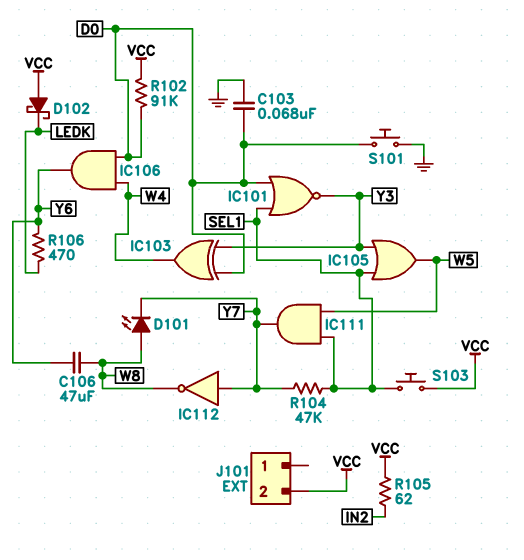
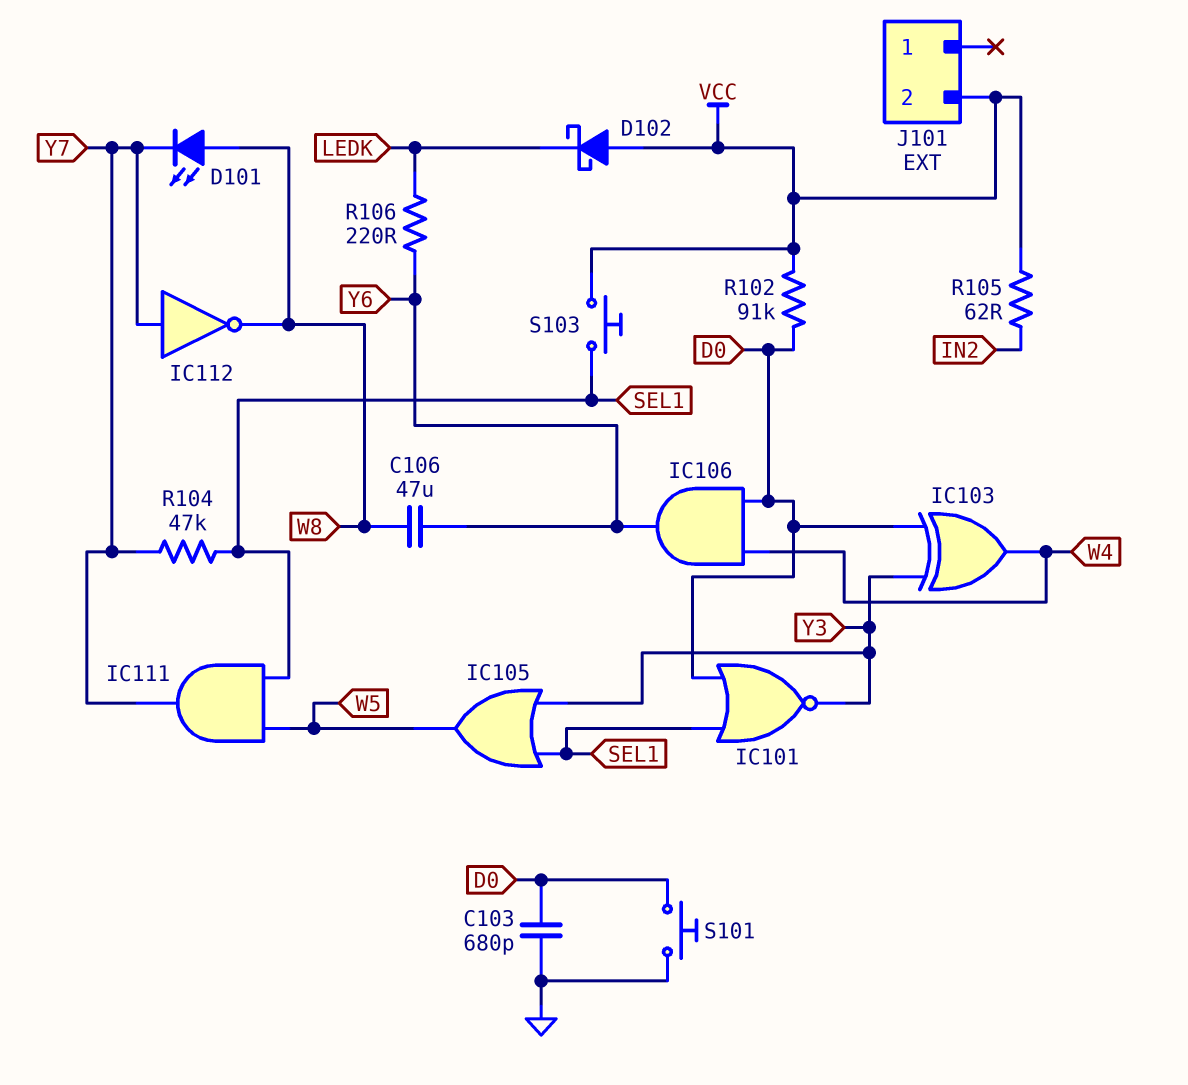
C103: 68nF (D0, GND) -> 680pF (D0, GND)
R106: 470 (LEDK, Y6) -> 220 (LEDK, Y6)

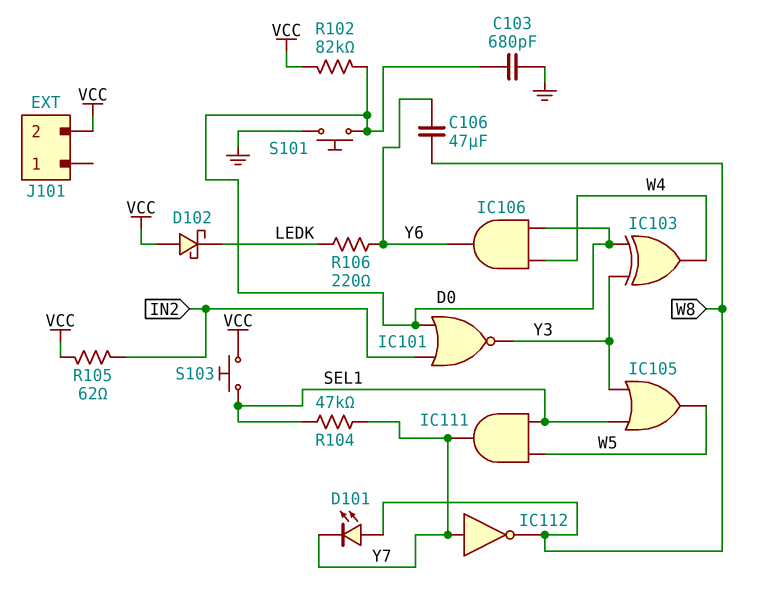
IC101: NOR (in D0, in SEL1, out Y3) -> NOR (in D0, in IN2, out Y3)
R102: 91k (D0, VCC) -> 82k (D0, VCC)

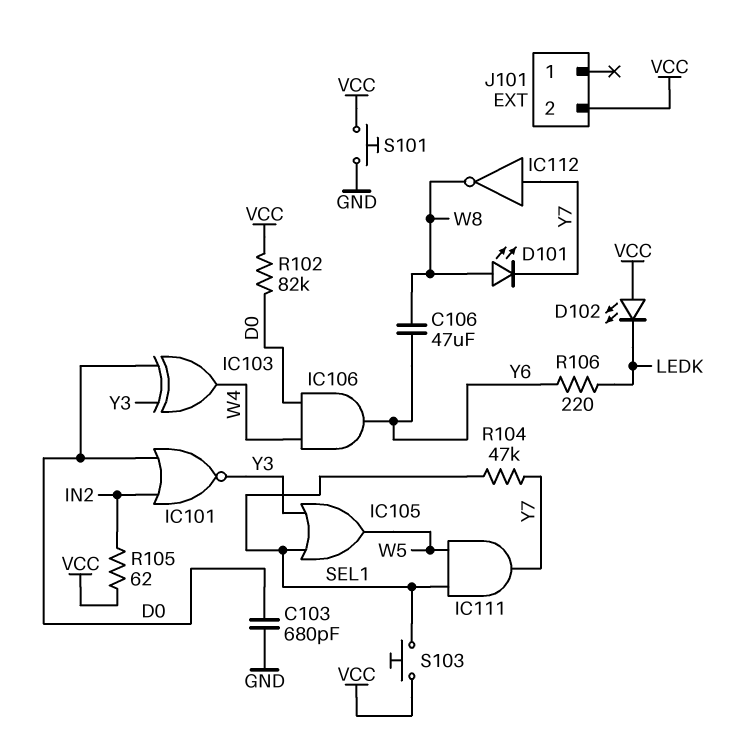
D102: schottky (A VCC, K LEDK) -> LED (A VCC, K LEDK)
S101: button (D0, GND) -> button (GND, VCC)

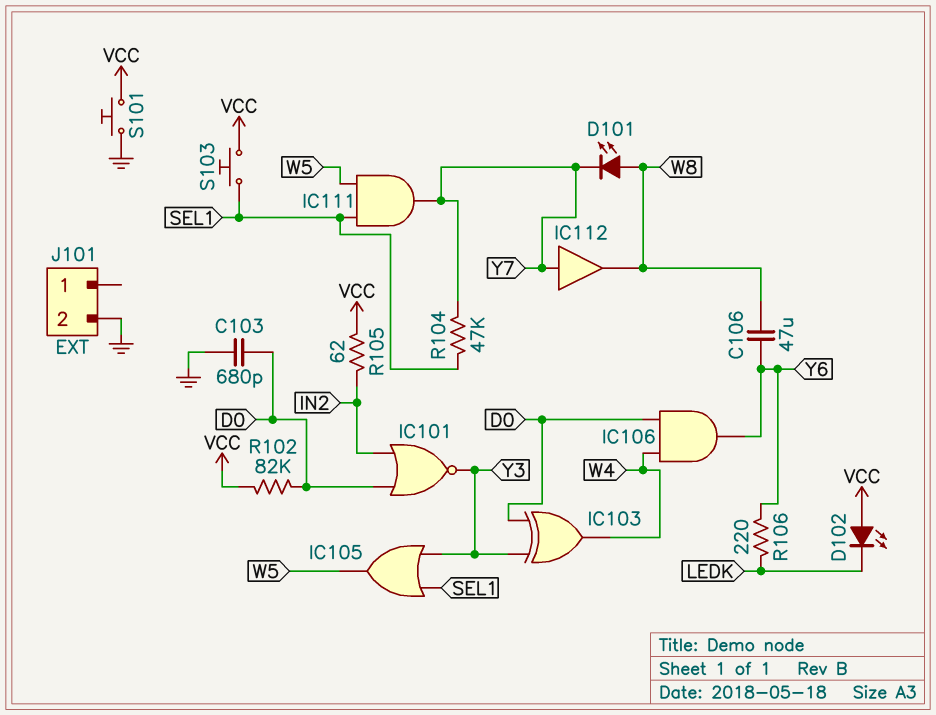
IC112: NOT (in Y7, out W8) -> buffer (in Y7, out W8)
J101 pin 2: VCC -> GND

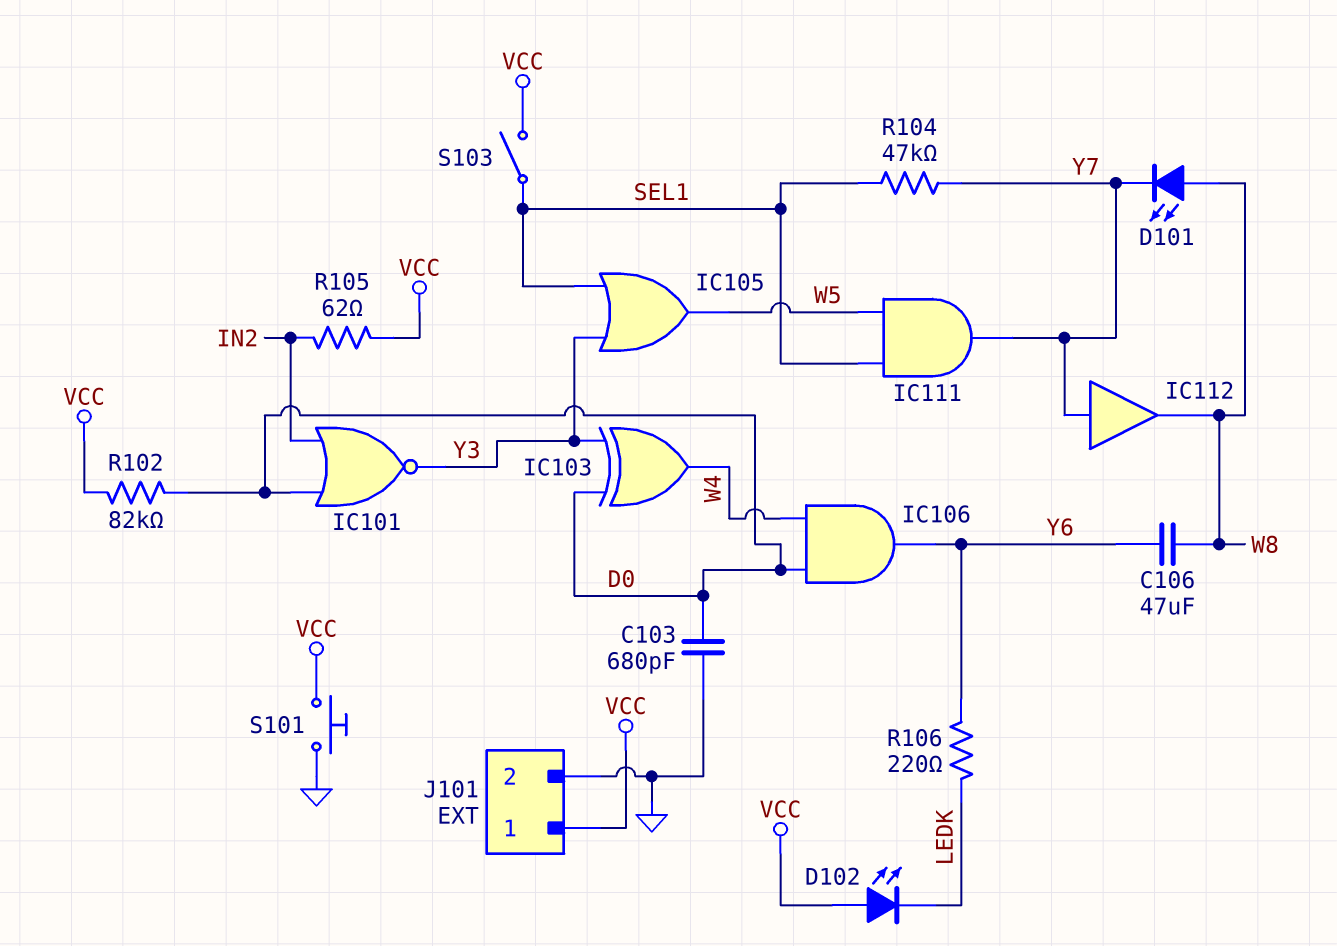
J101 pin 1: none -> VCC
S103: button (SEL1, VCC) -> switch (SEL1, VCC)

